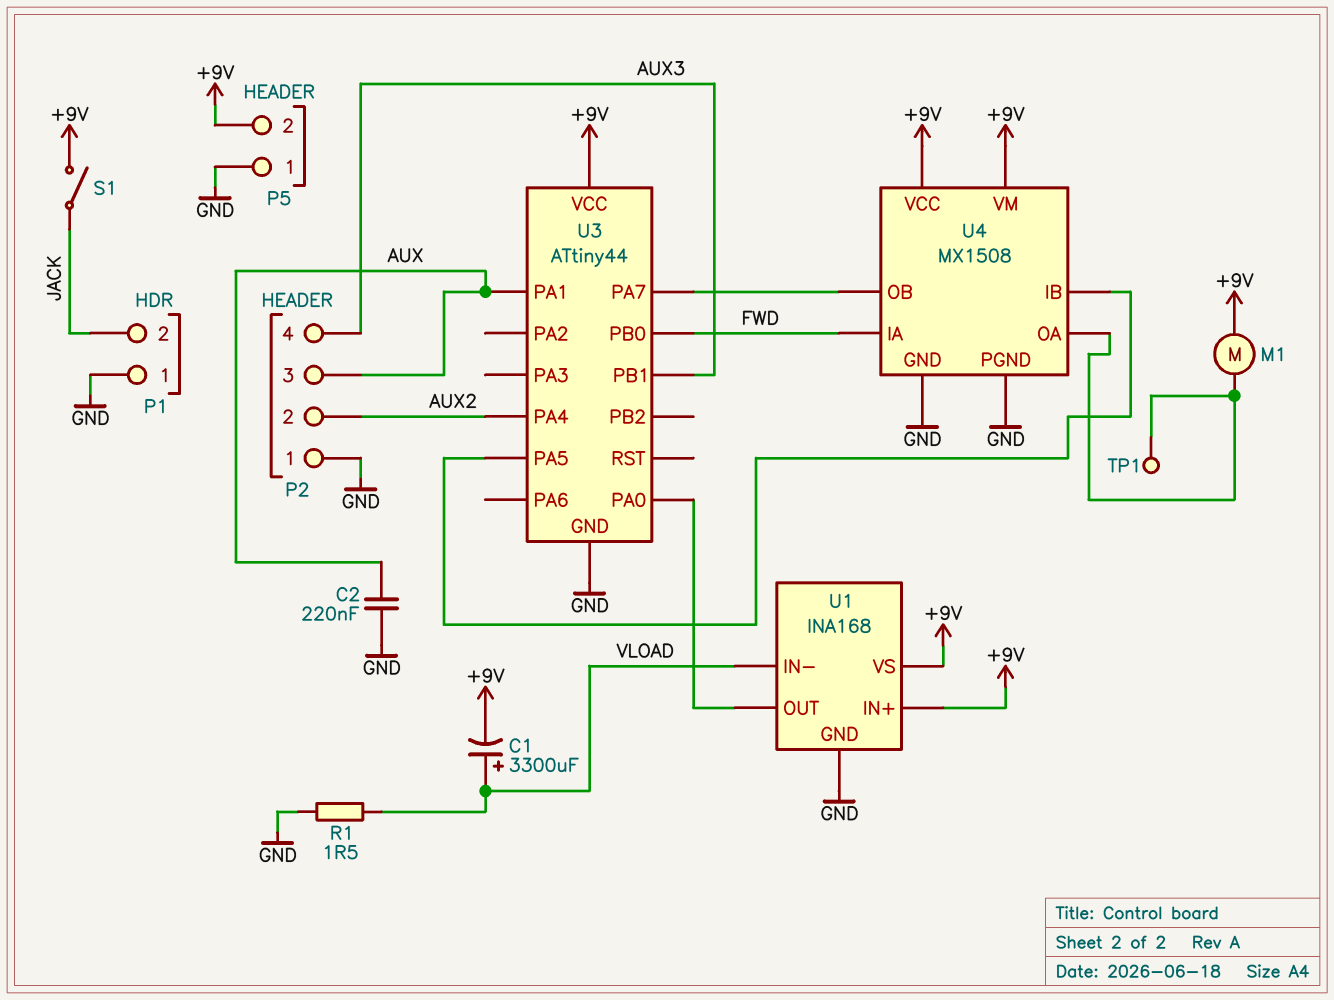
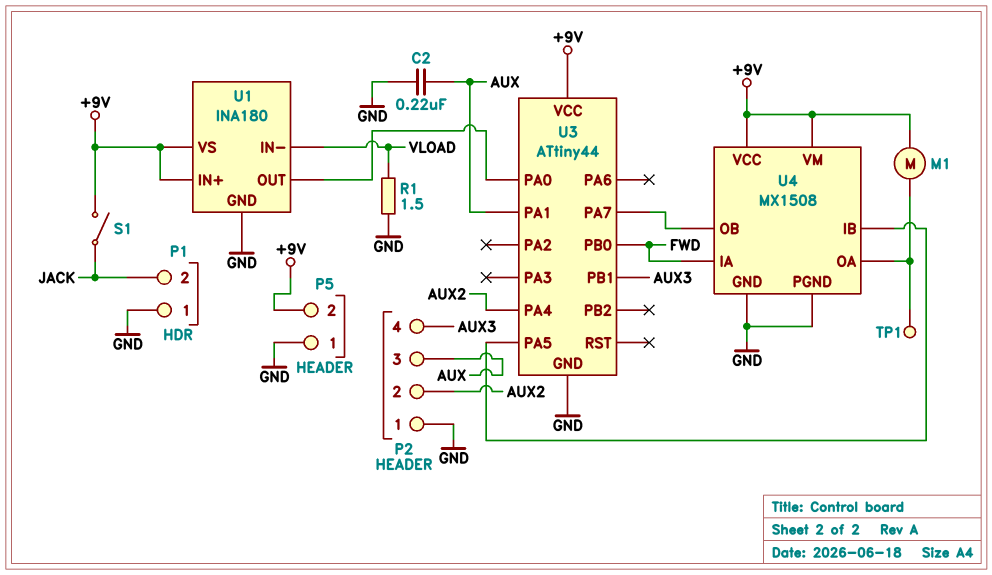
C1: 3300uF (plus VLOAD, minus +9V) -> none
U1: INA168 -> INA180

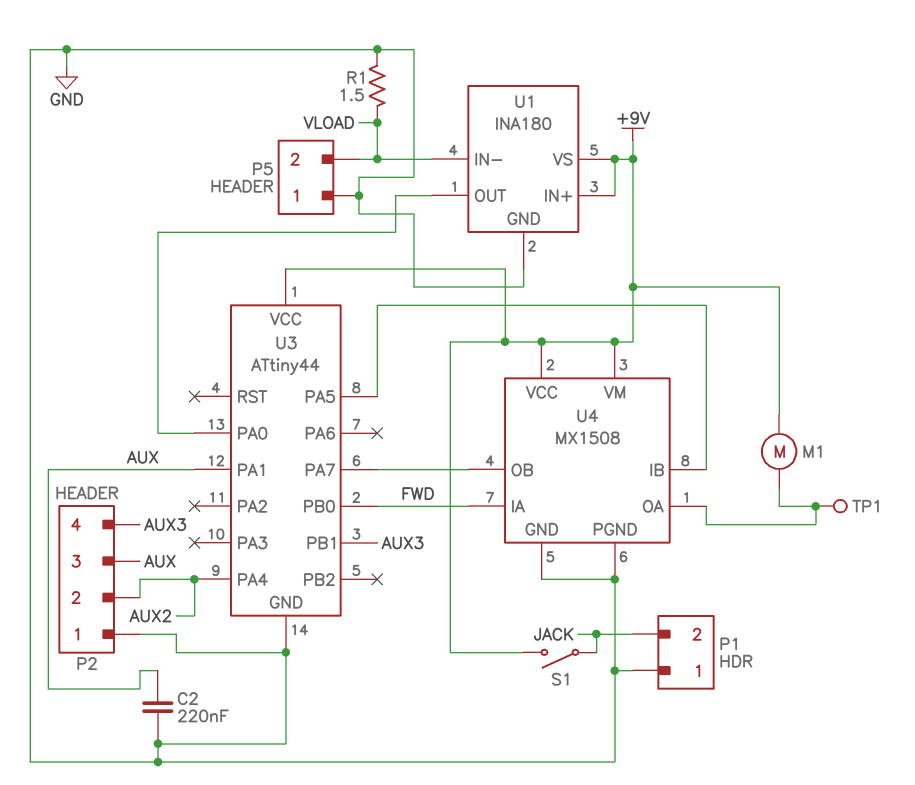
P5 pin 2: +9V -> VLOAD

